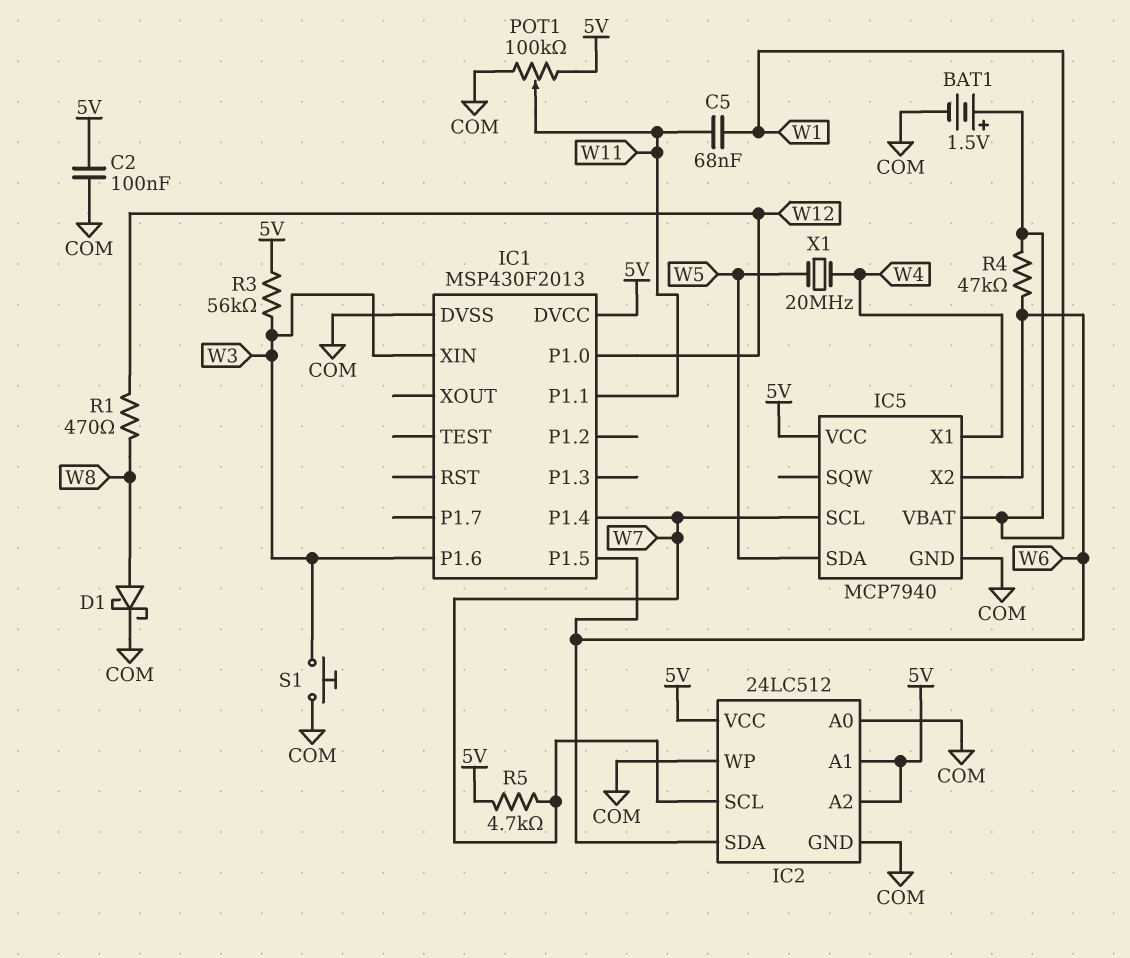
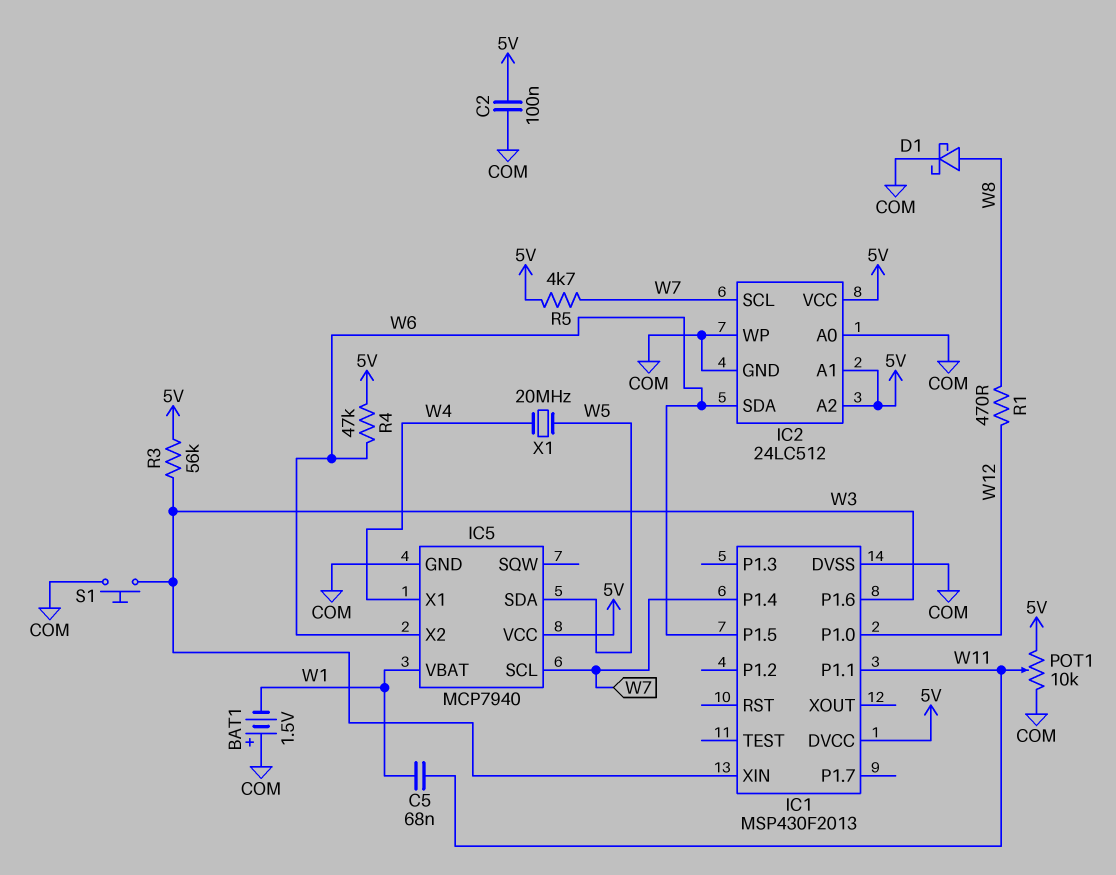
BAT1: 1.5V (plus W1, minus COM) -> 1.5V (plus COM, minus W1)
POT1: 100k (5V, COM, wiper W11) -> 10k (5V, COM, wiper W11)
R4: 47k (W1, W6) -> 47k (5V, W6)

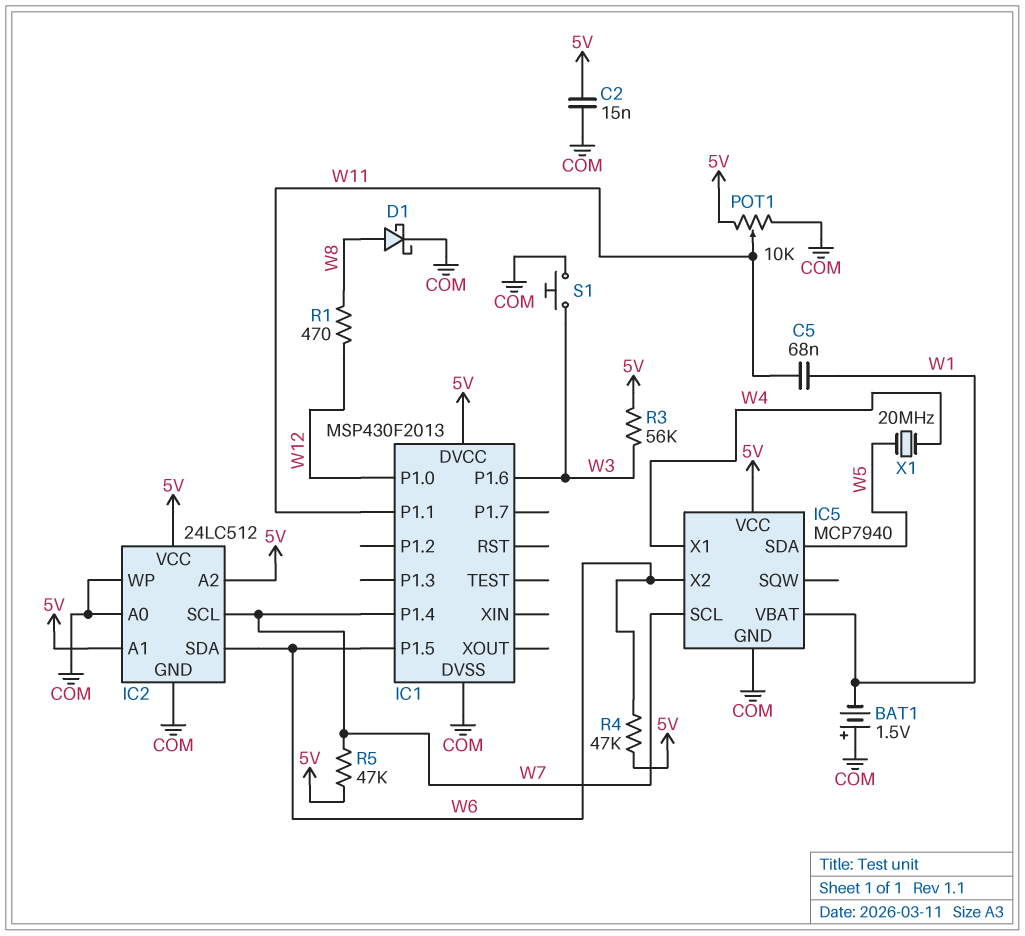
C2: 100nF (5V, COM) -> 15nF (5V, COM)
IC1 pin XIN: W3 -> none
R5: 4.7k (5V, W7) -> 47k (5V, W7)

